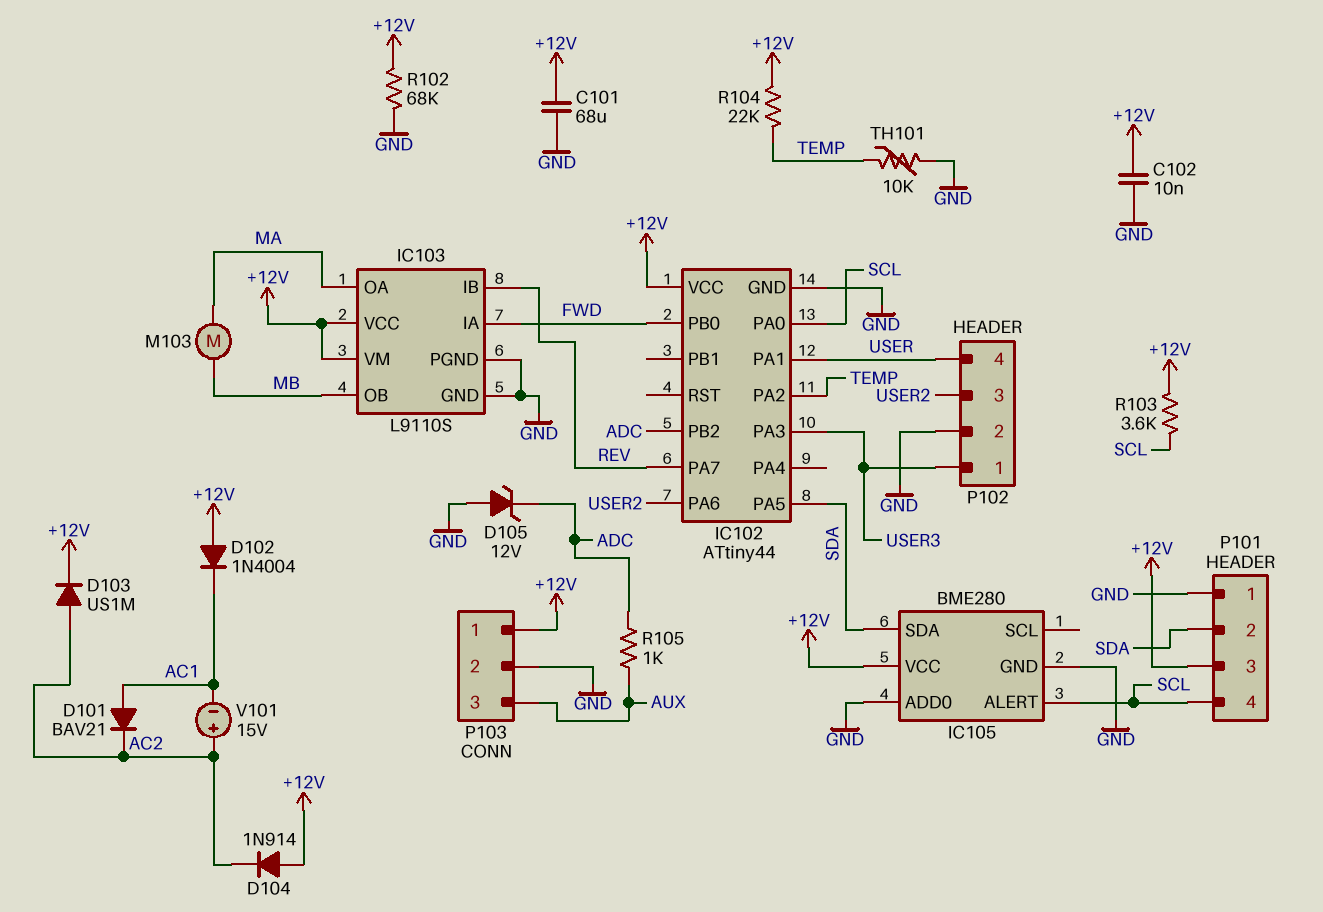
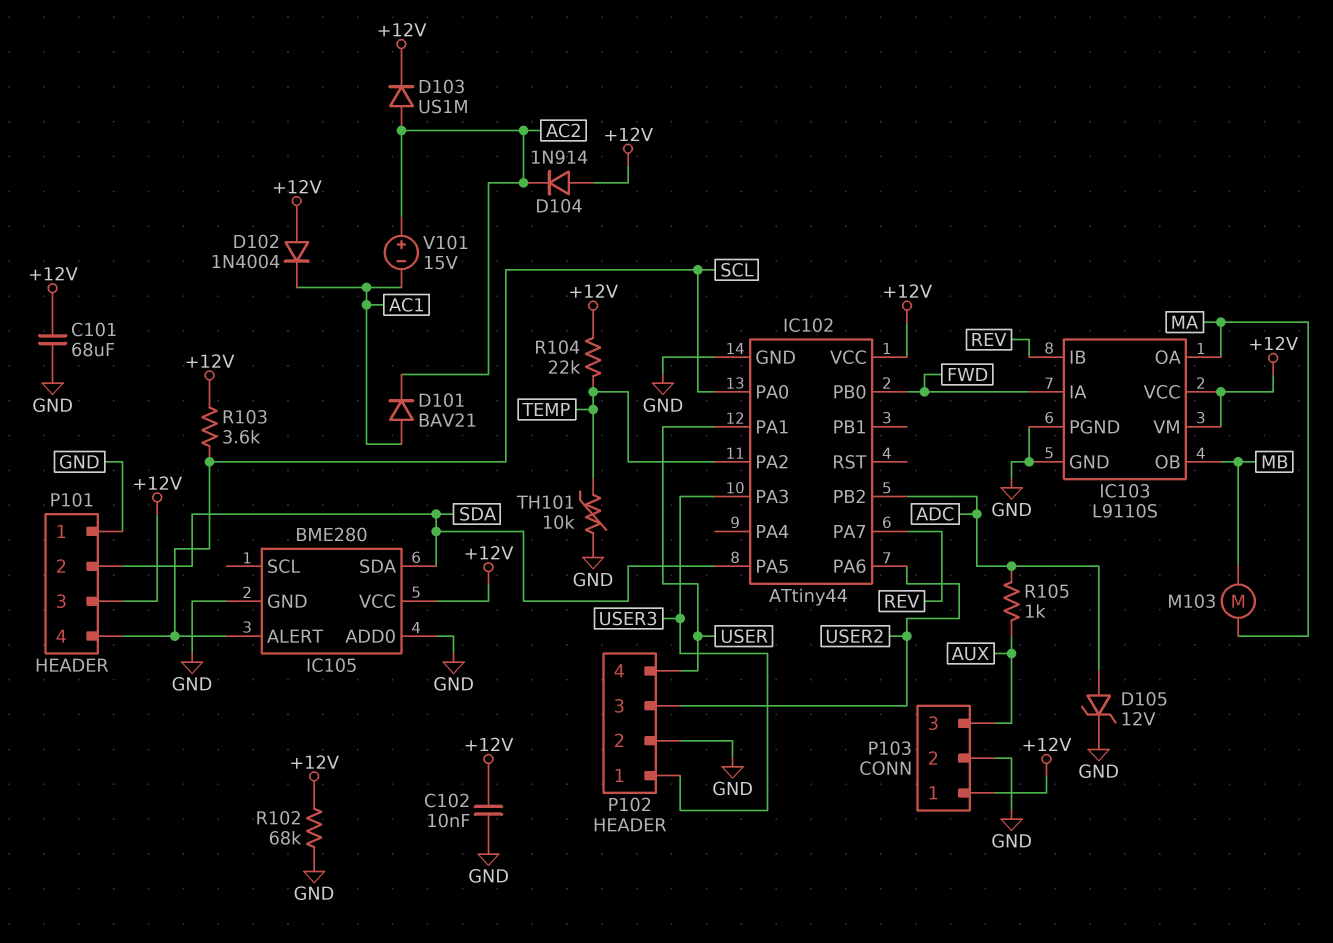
D105: zener 12V (A GND, K ADC) -> zener 12V (A ADC, K GND)

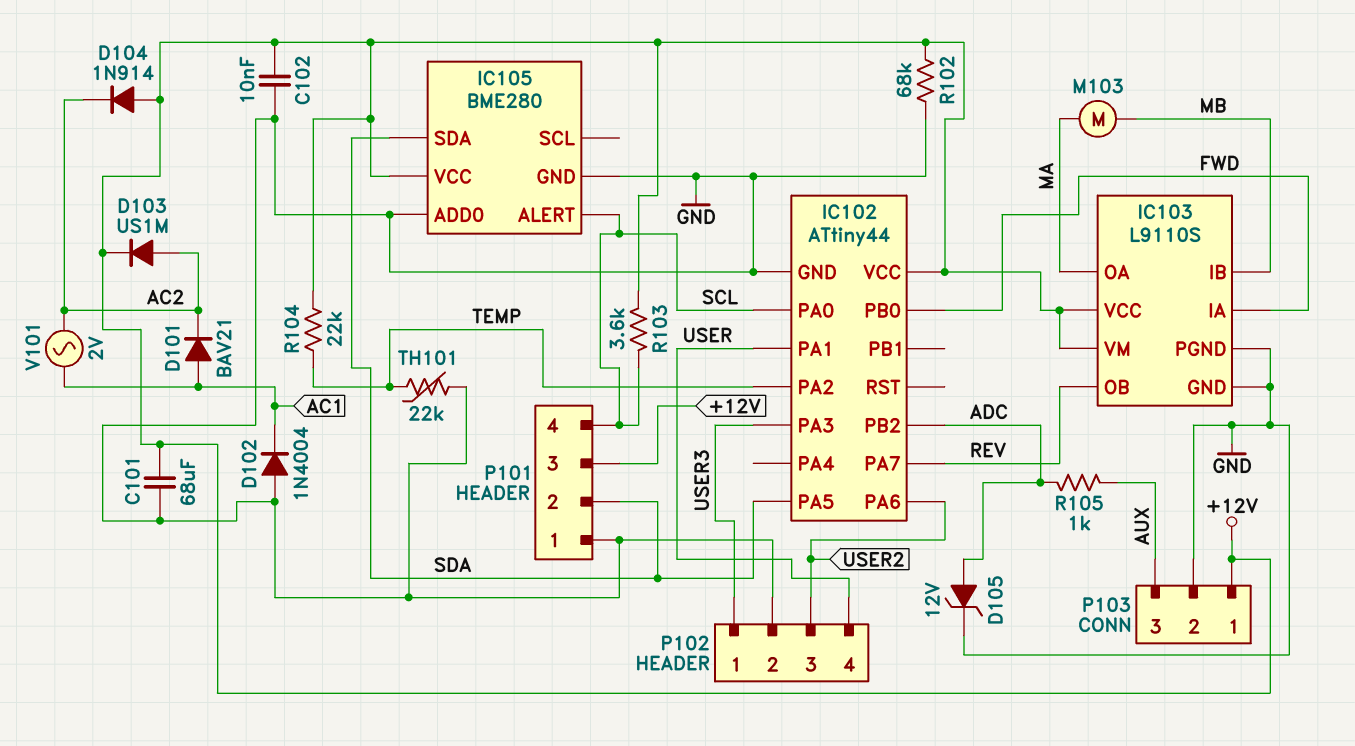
D102: diode 1N4004 (A +12V, K AC1) -> diode 1N4004 (A GND, K AC1)
IC103 pin IB: REV -> MB
IC103 pin OB: MB -> REV
TH101: 10k (GND, TEMP) -> 22k (GND, TEMP)
V101: 15V (plus AC2, minus AC1) -> AC 2V (AC1, AC2)

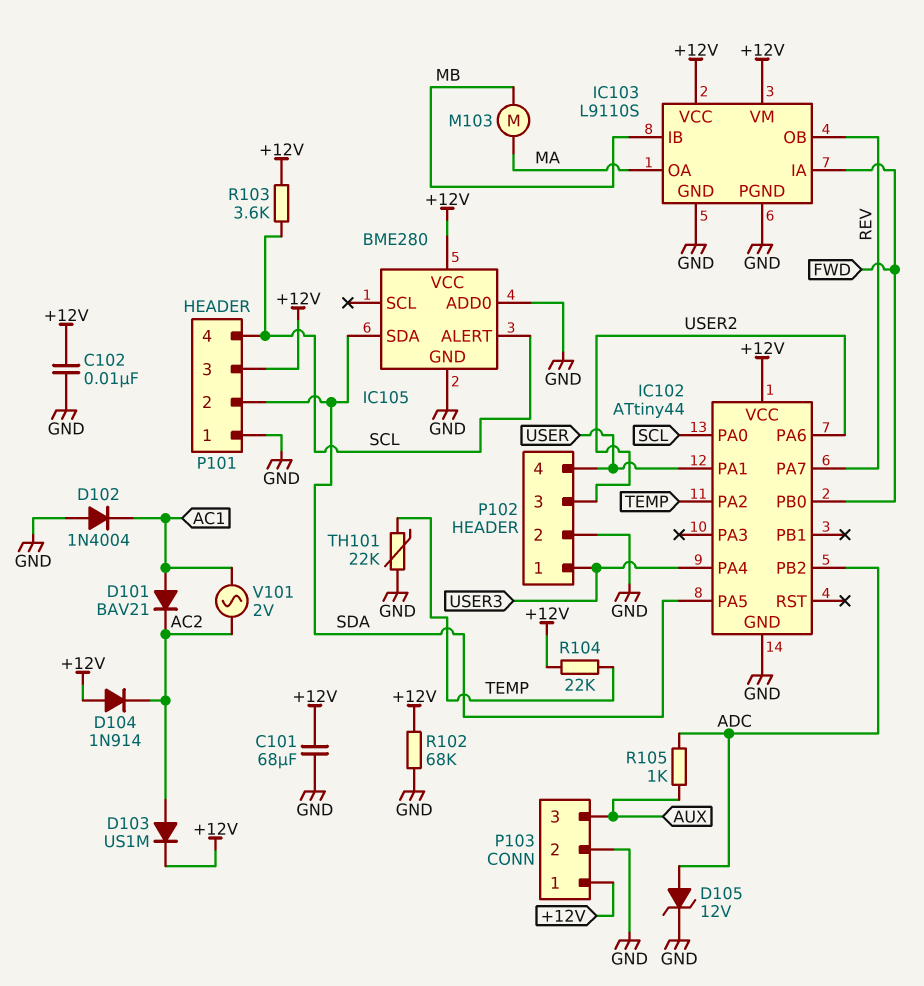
IC102 pin PA3: USER3 -> none
IC102 pin PA4: none -> USER3

